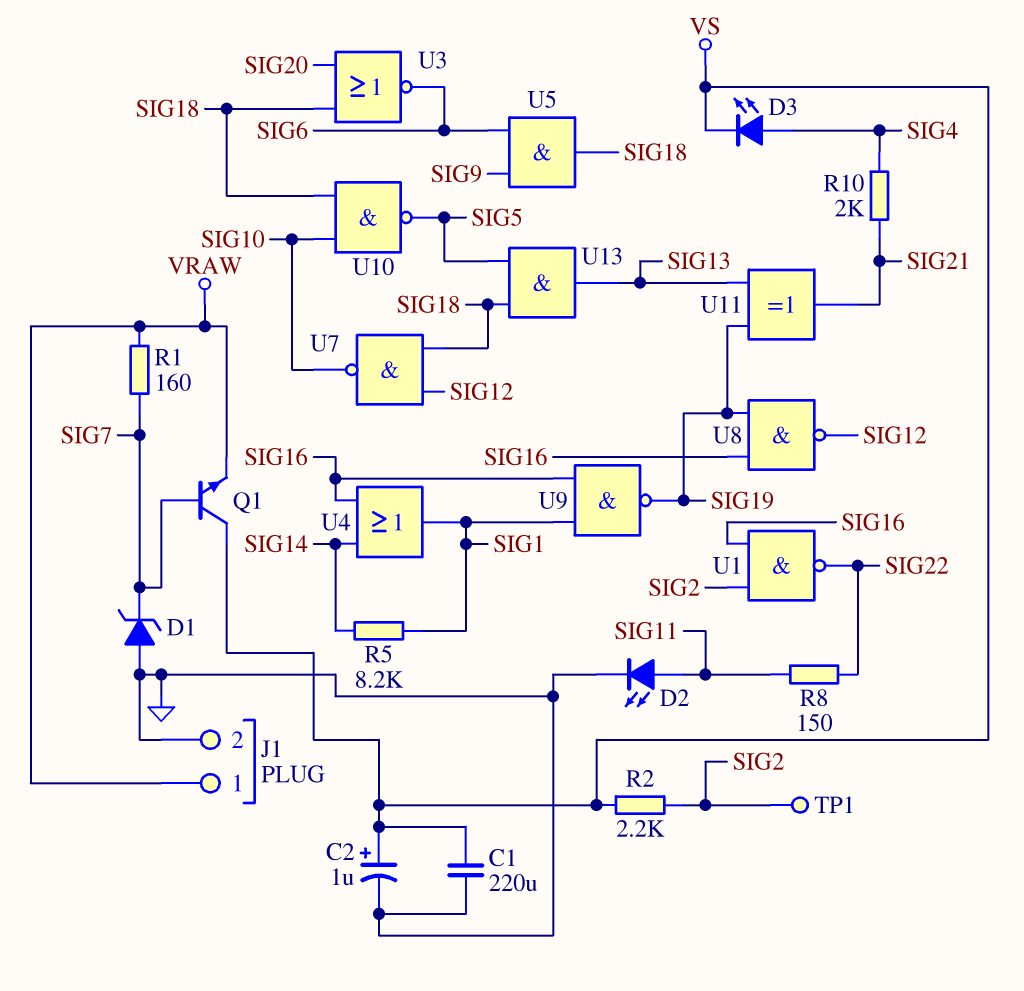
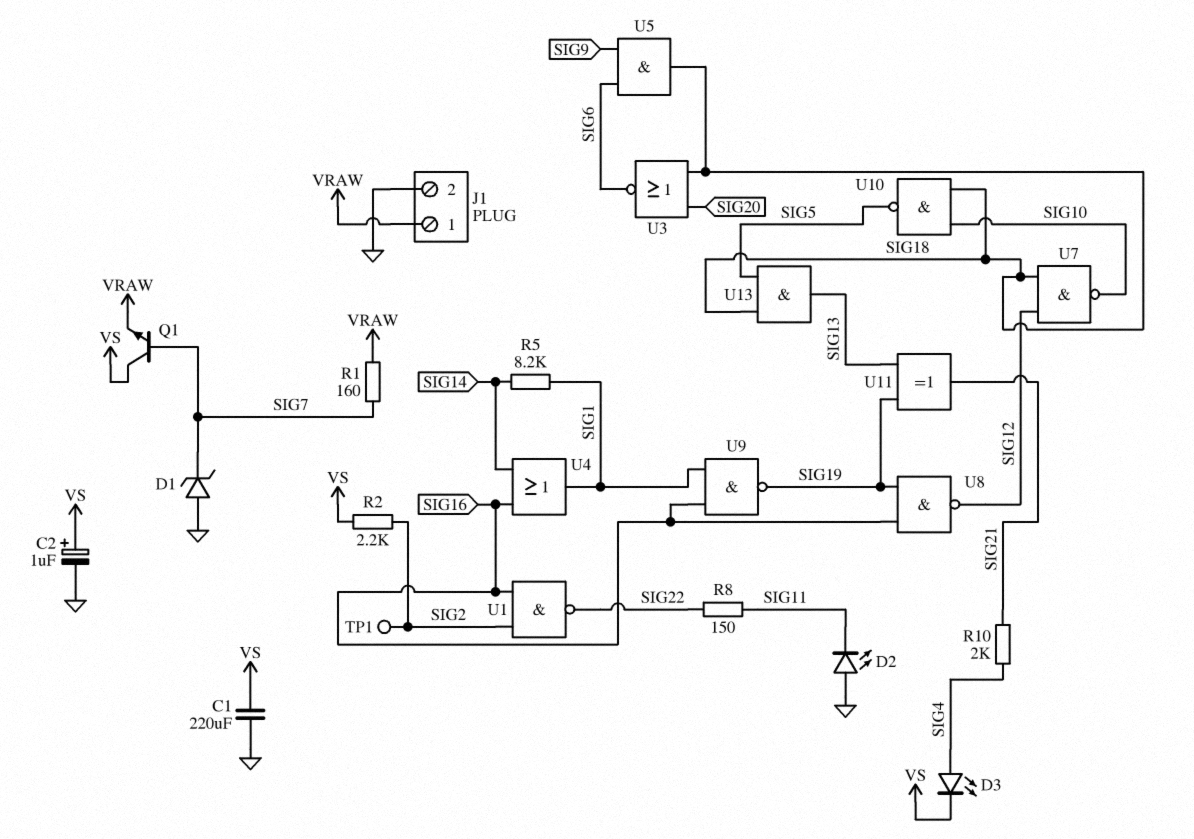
D2: LED (A SIG11, K GND) -> LED (A GND, K SIG11)

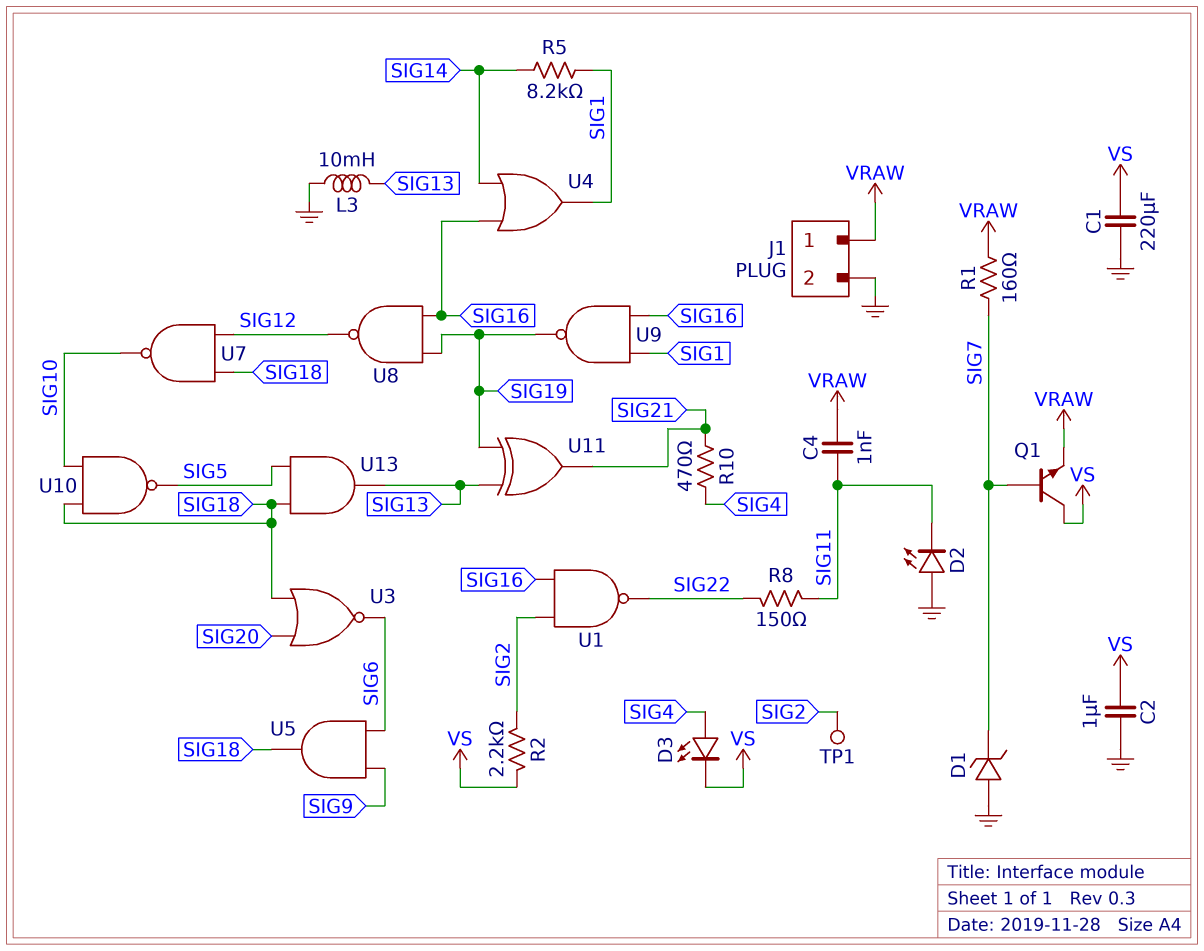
C2: 1uF (plus VS, minus GND) -> 1uF (GND, VS)
C4: none -> 1nF (SIG11, VRAW)
L3: none -> 10mH (GND, SIG13)
R10: 2k (SIG4, SIG21) -> 470 (SIG4, SIG21)

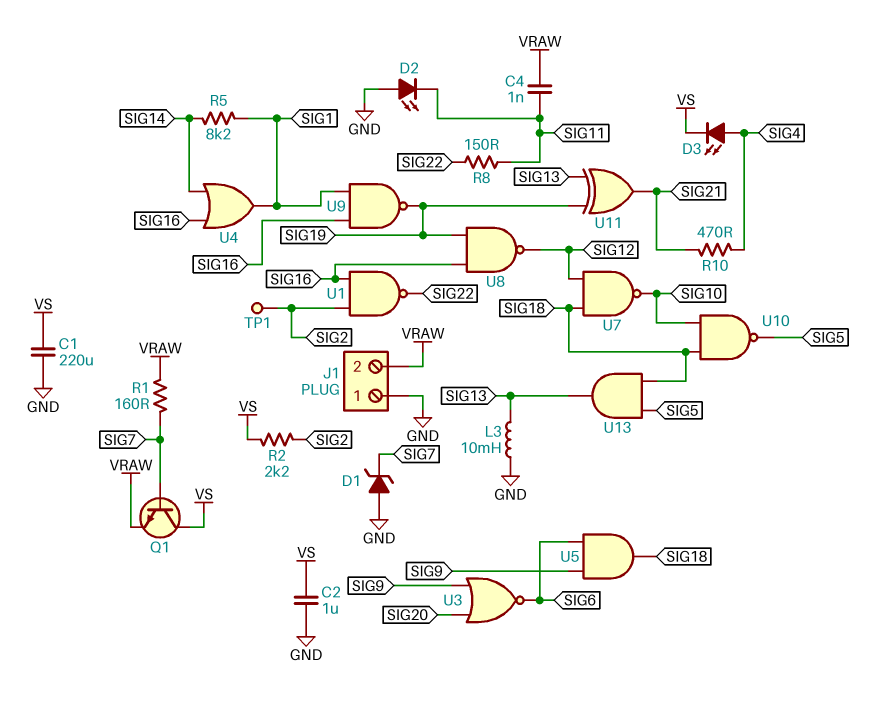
J1 pin 1: VRAW -> GND
J1 pin 2: GND -> VRAW
U3: NOR (in SIG18, in SIG20, out SIG6) -> NOR (in SIG9, in SIG20, out SIG6)

